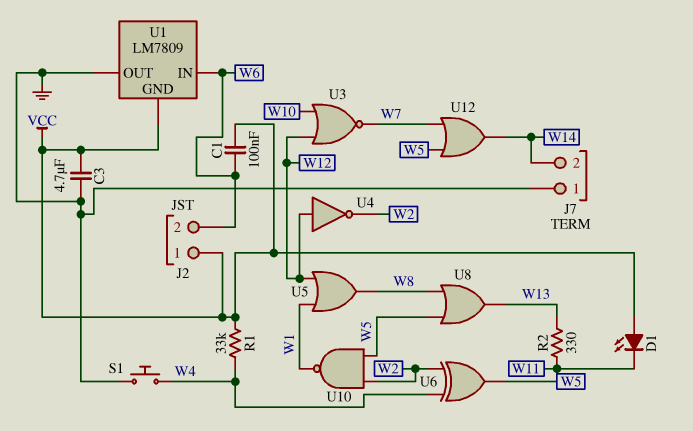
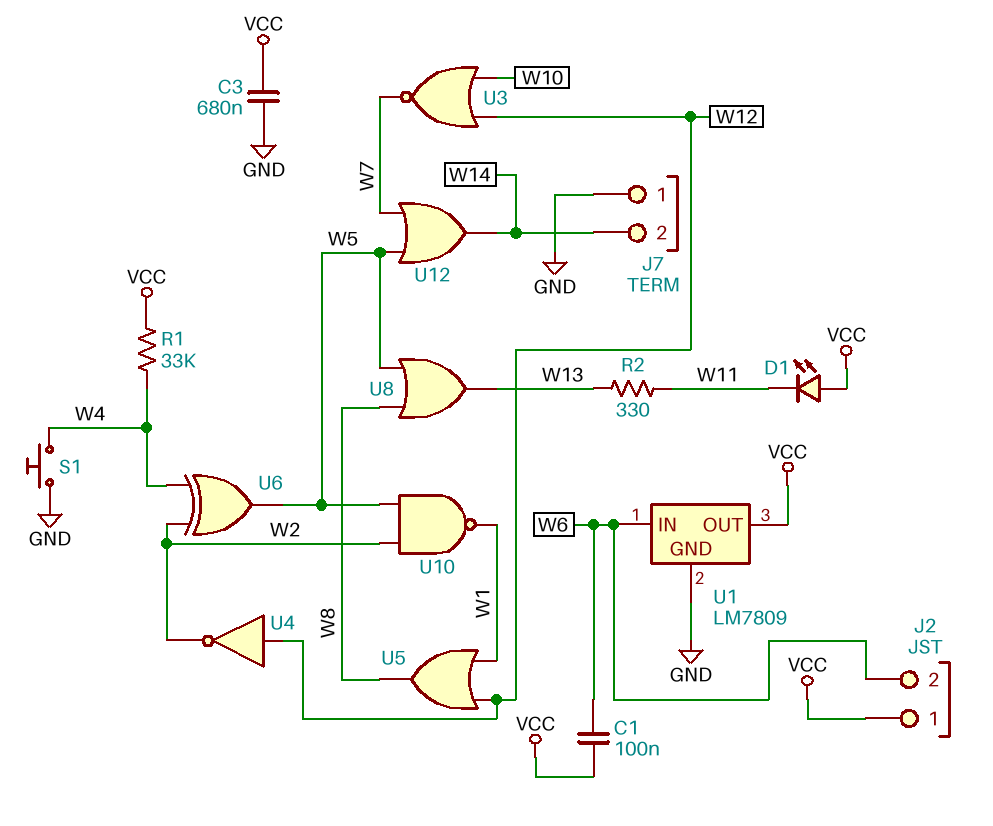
C3: 4.7uF (GND, VCC) -> 680nF (GND, VCC)
U1 pin GND: VCC -> GND
U1 pin OUT: GND -> VCC

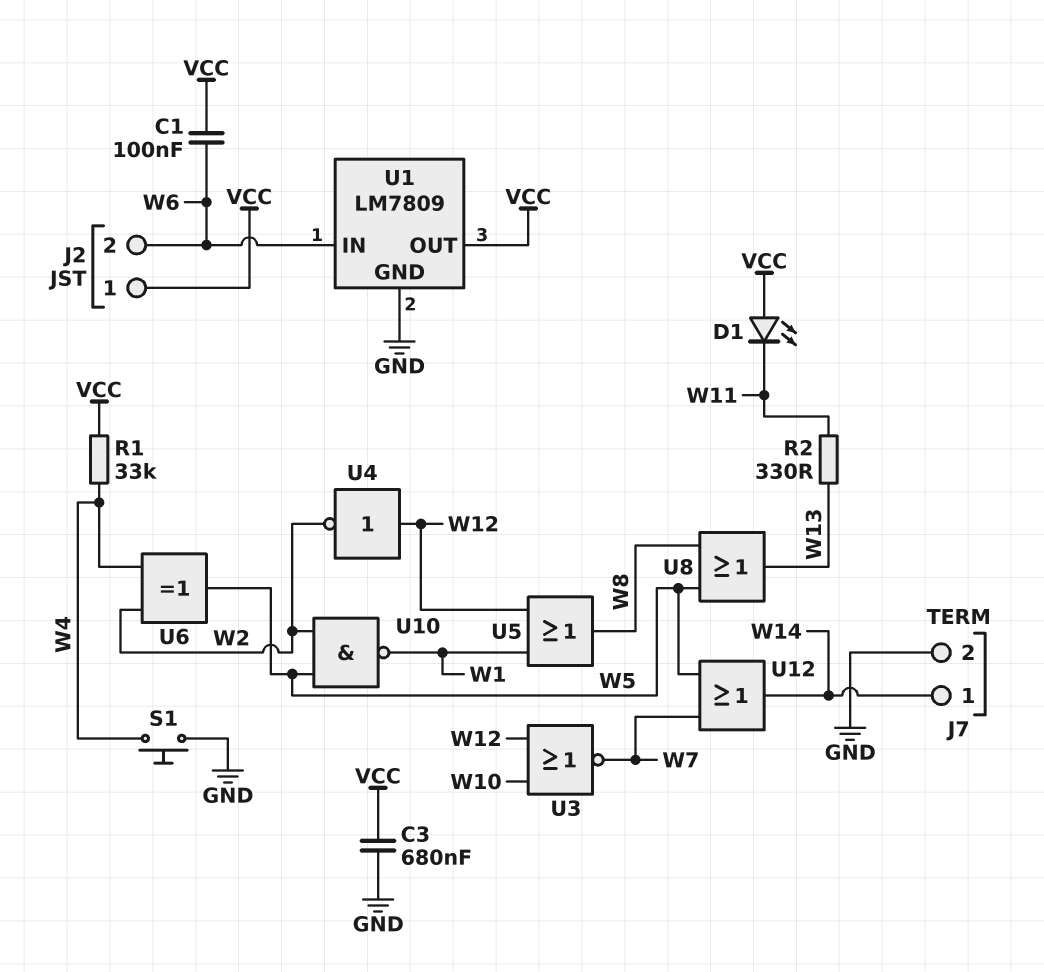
J7 pin 1: GND -> W14
J7 pin 2: W14 -> GND

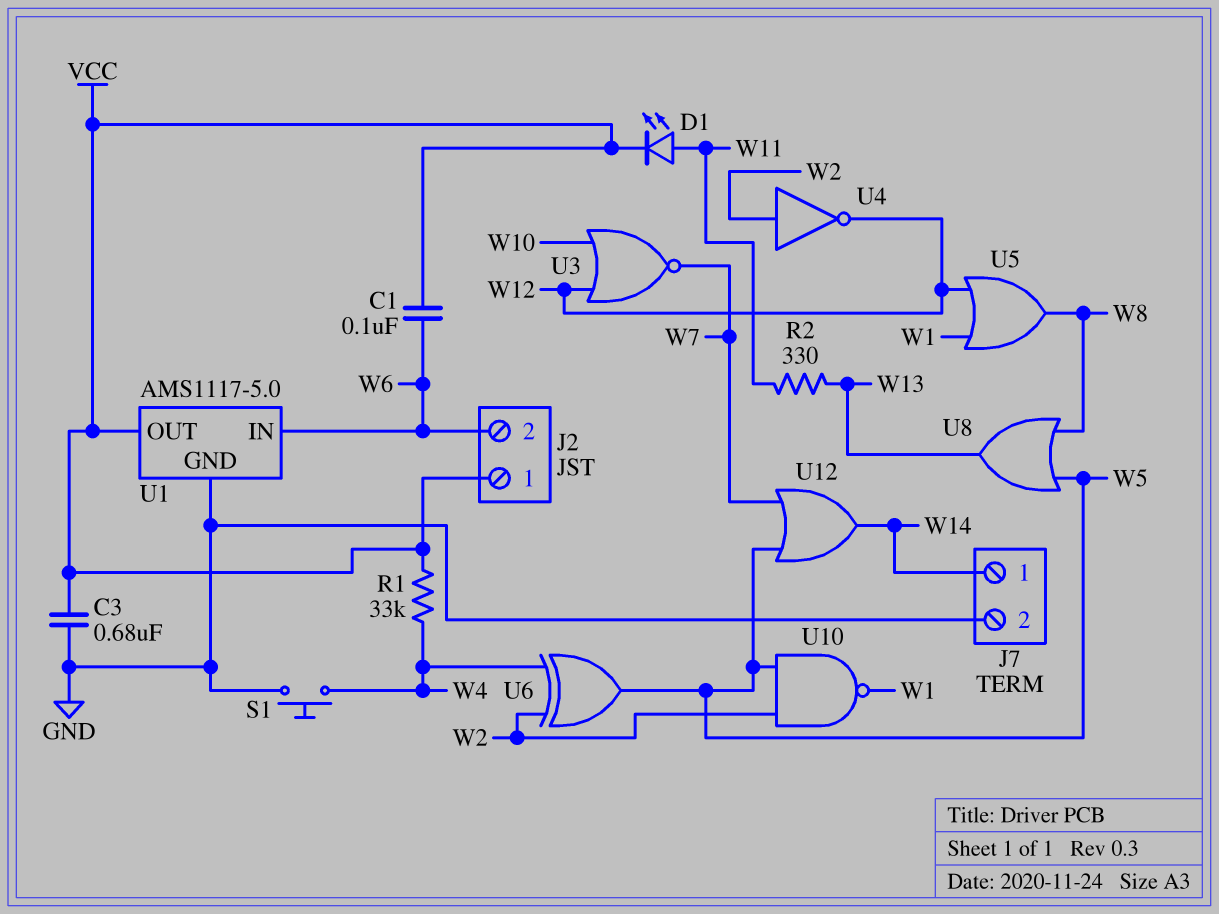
D1: LED (A VCC, K W11) -> LED (A W11, K VCC)
U1: LM7809 -> AMS1117-5.0
U4: NOT (in W12, out W2) -> NOT (in W2, out W12)

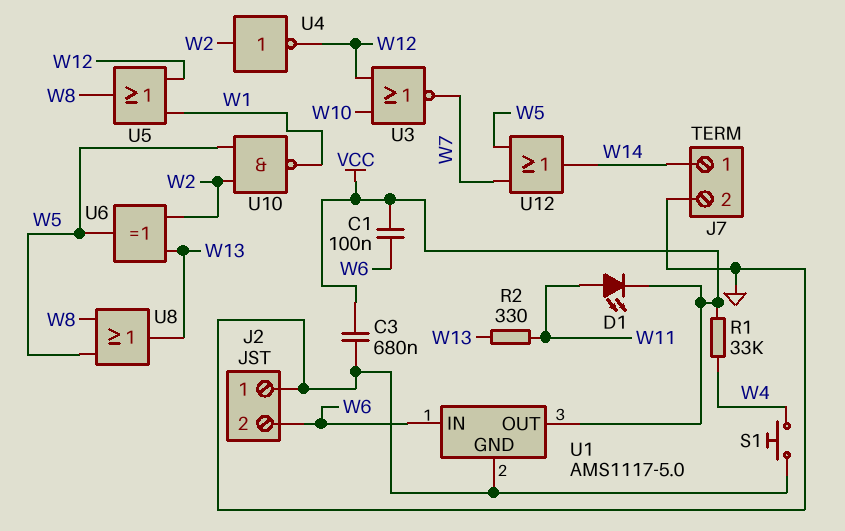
J2 pin 1: VCC -> GND
U6: XOR (in W2, in W4, out W5) -> XOR (in W2, in W13, out W5)

